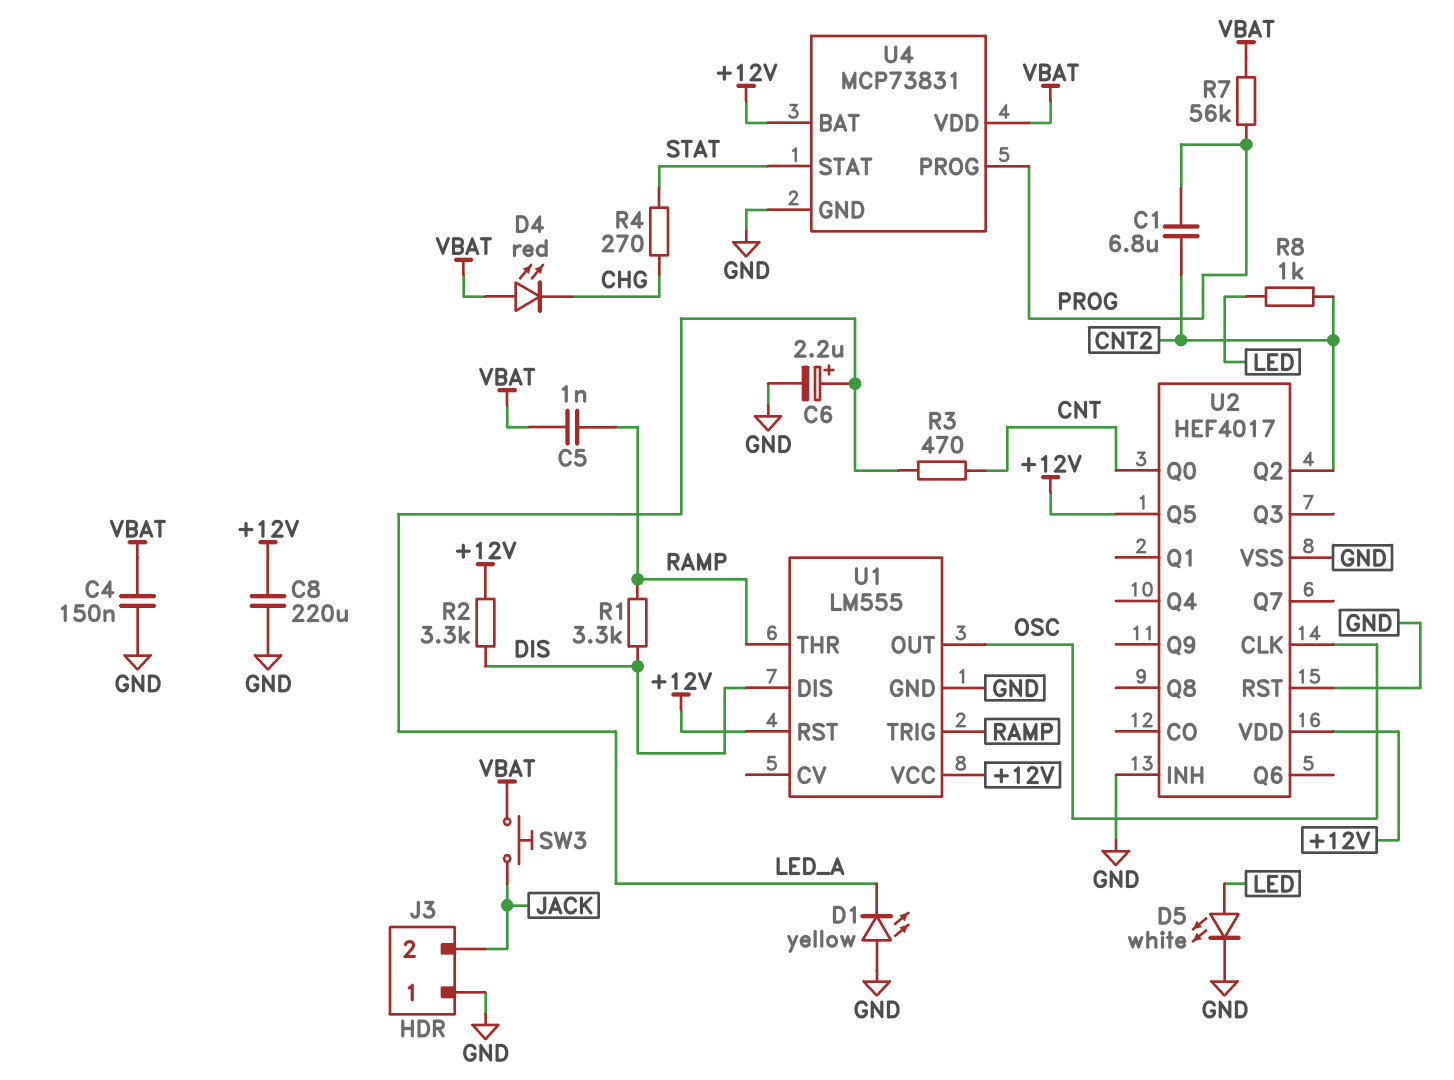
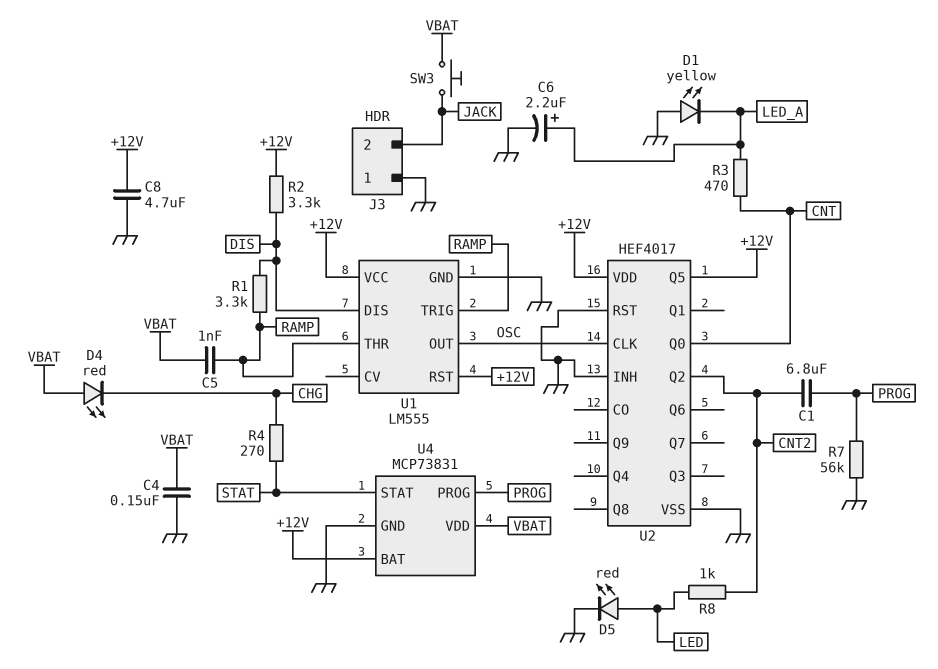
C8: 220uF (+12V, GND) -> 4.7uF (+12V, GND)
D5: LED white (A LED, K GND) -> LED red (A LED, K GND)
R7: 56k (PROG, VBAT) -> 56k (GND, PROG)

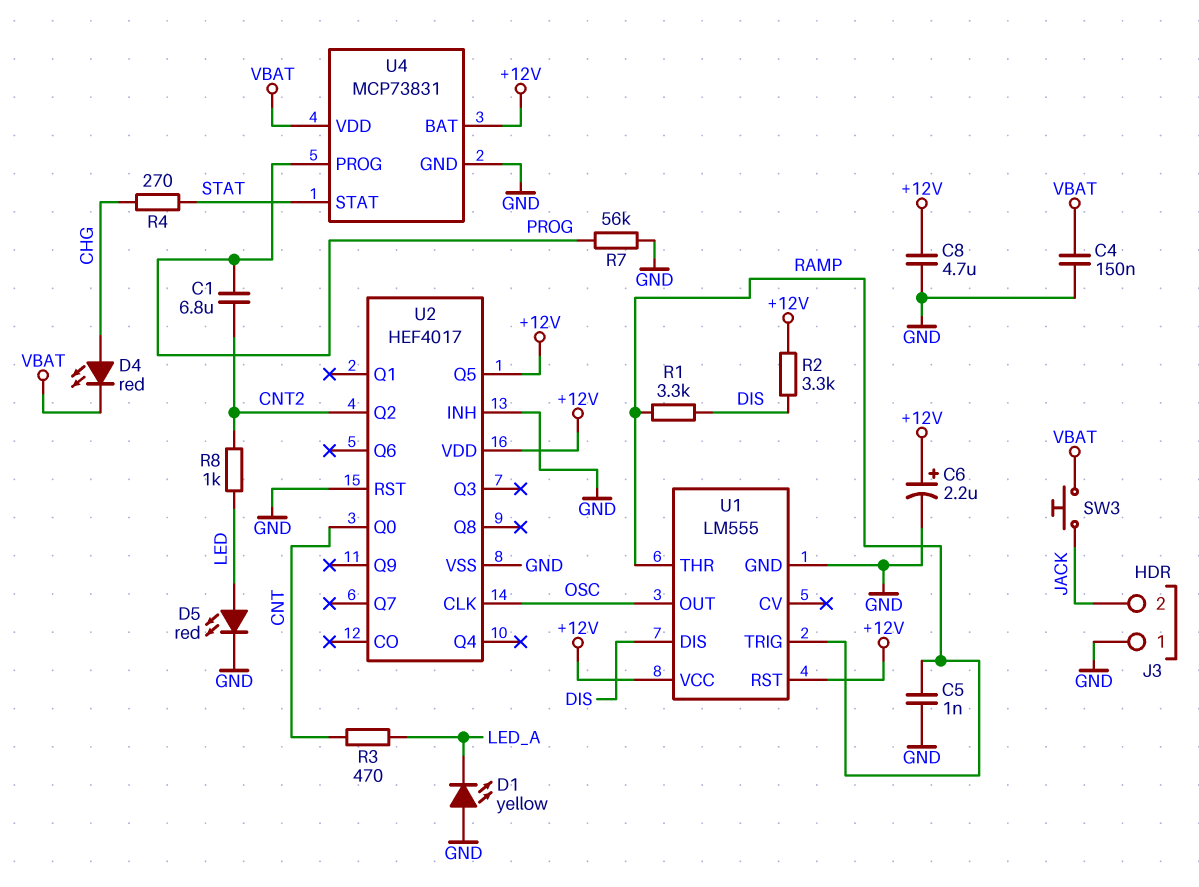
C5: 1nF (RAMP, VBAT) -> 1nF (GND, RAMP)
C6: 2.2uF (plus LED_A, minus GND) -> 2.2uF (plus +12V, minus GND)
D4: LED red (A VBAT, K CHG) -> LED red (A CHG, K VBAT)

